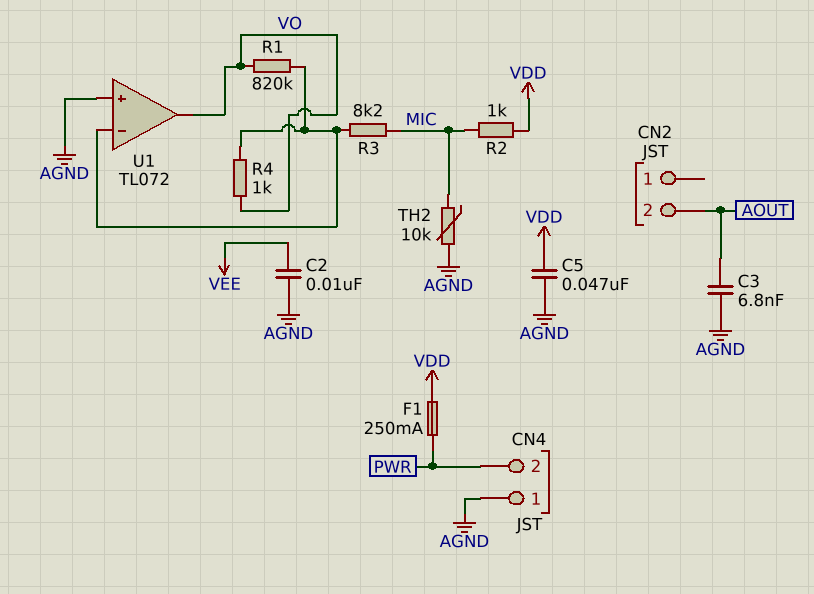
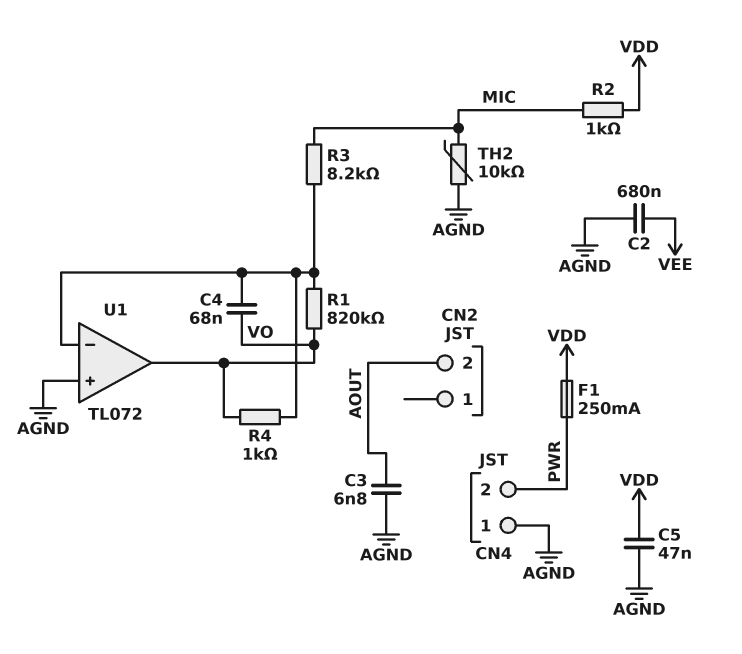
C2: 10nF (AGND, VEE) -> 680nF (AGND, VEE)
C4: none -> 68nF (U1/in-, VO)

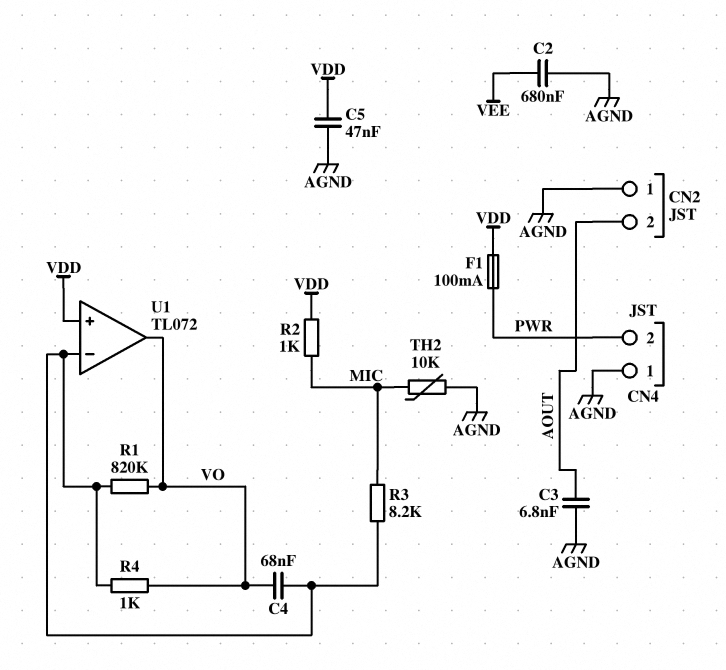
CN2 pin 1: none -> AGND
F1: 250mA (PWR, VDD) -> 100mA (PWR, VDD)
U1 pin in+: AGND -> VDD

